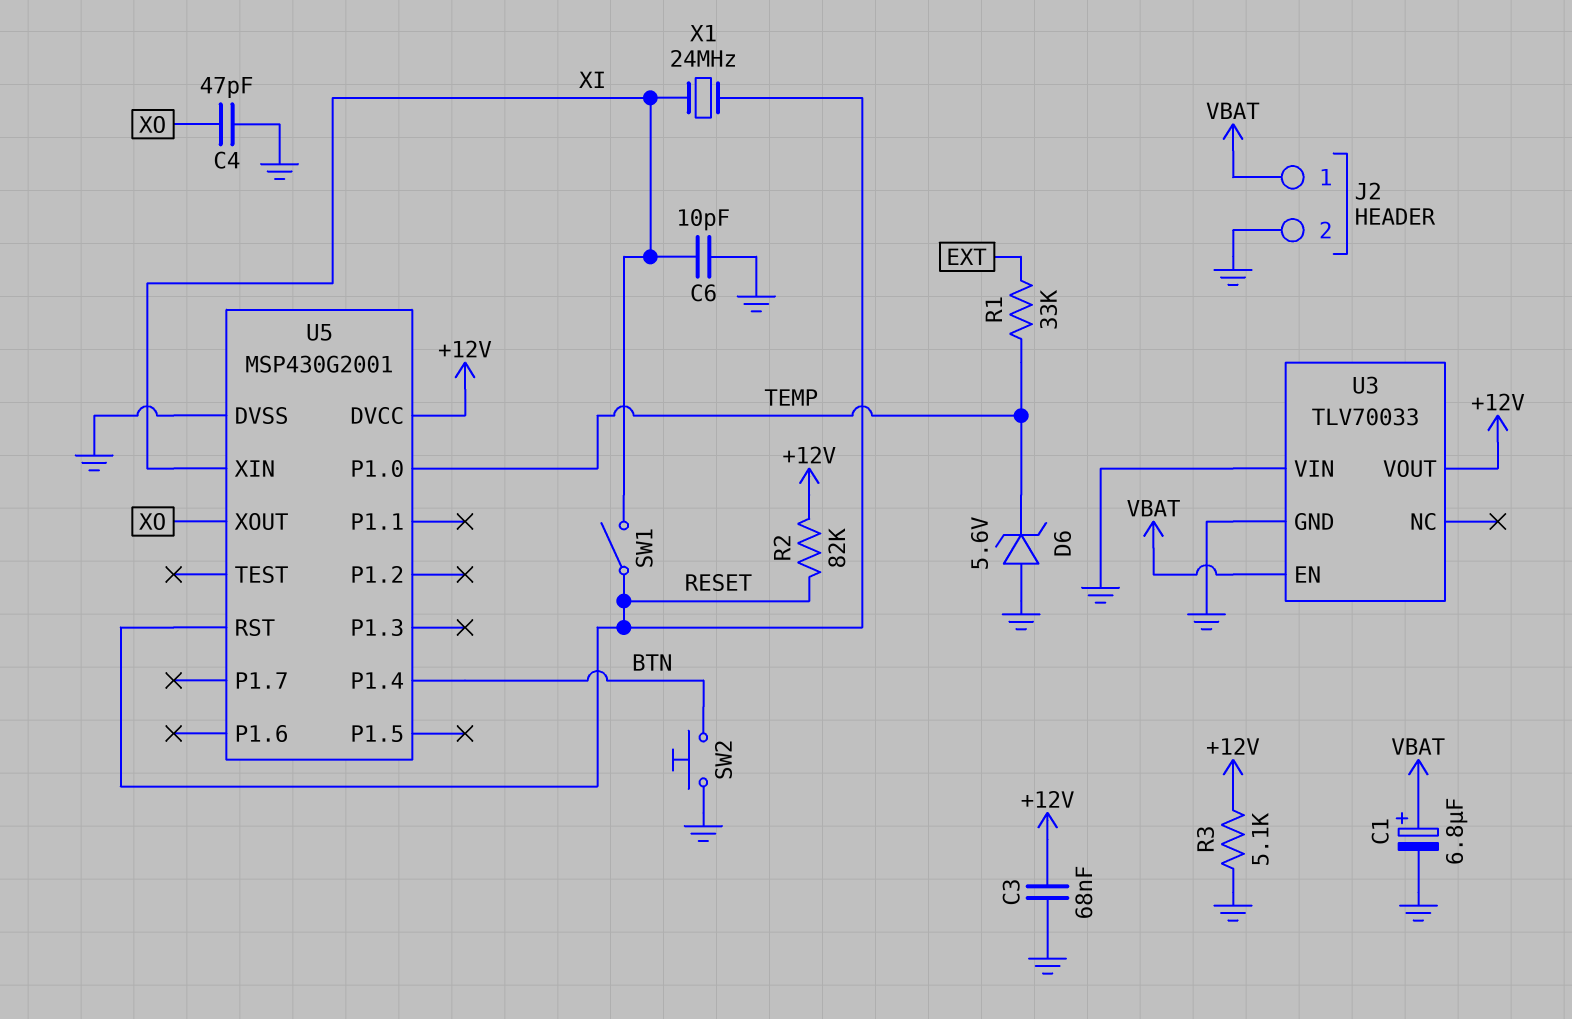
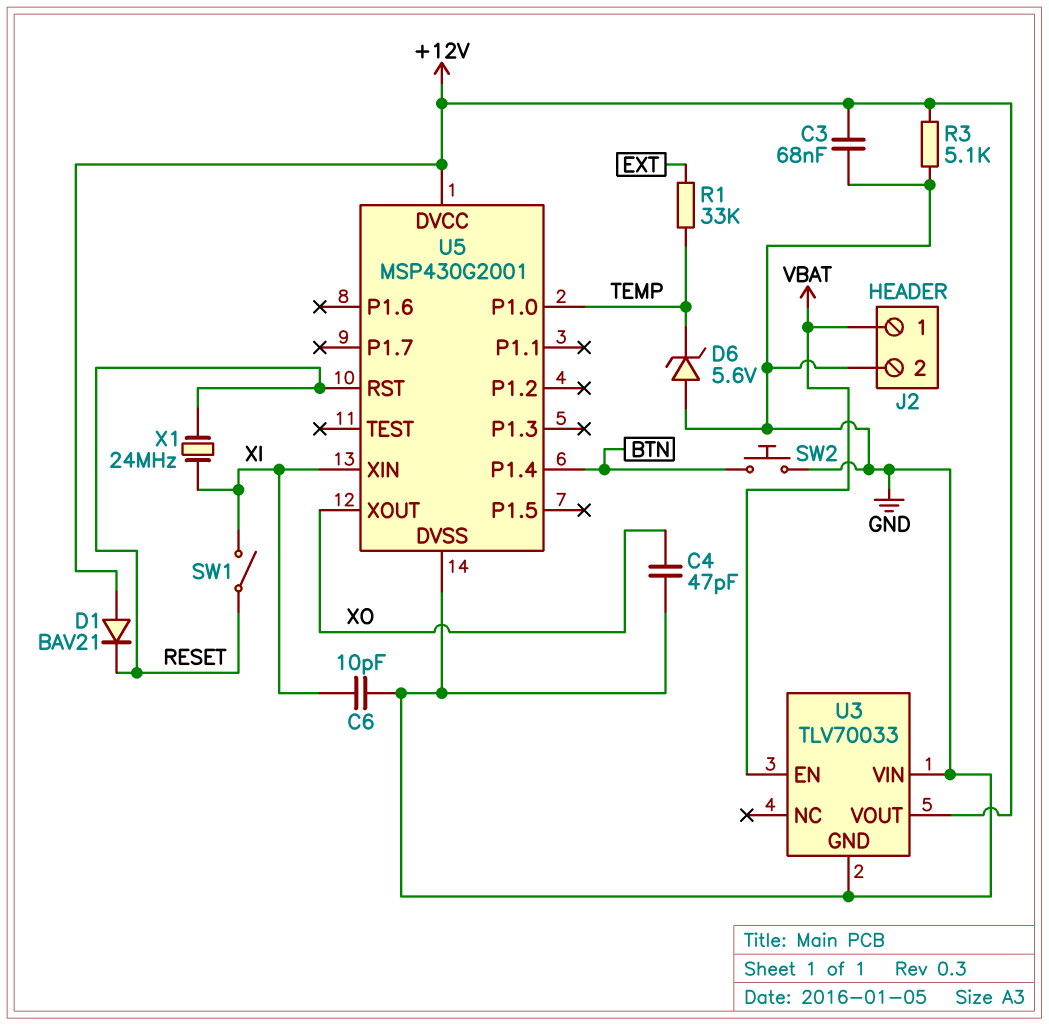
C1: 6.8uF (plus VBAT, minus GND) -> none
D1: none -> diode BAV21 (A +12V, K RESET)
R2: 82k (+12V, RESET) -> none

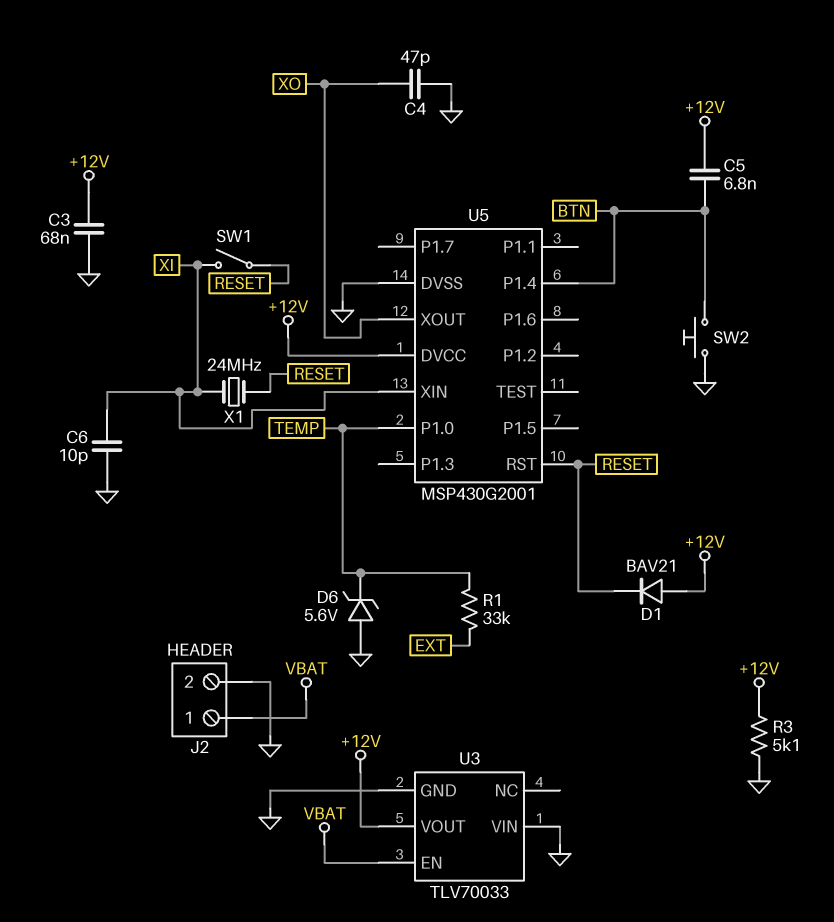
C5: none -> 6.8nF (+12V, BTN)

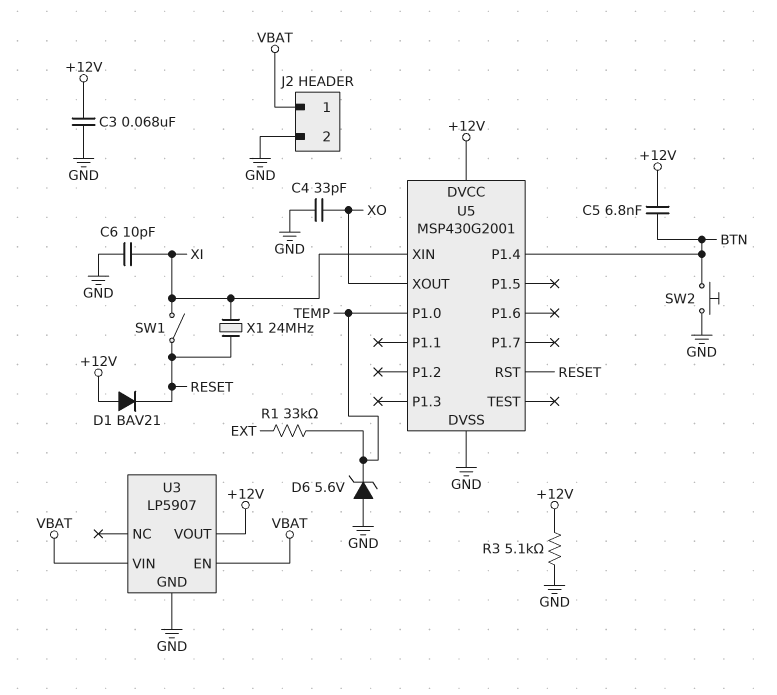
C4: 47pF (GND, XO) -> 33pF (GND, XO)
U3: TLV70033 -> LP5907
U3 pin VIN: GND -> VBAT

